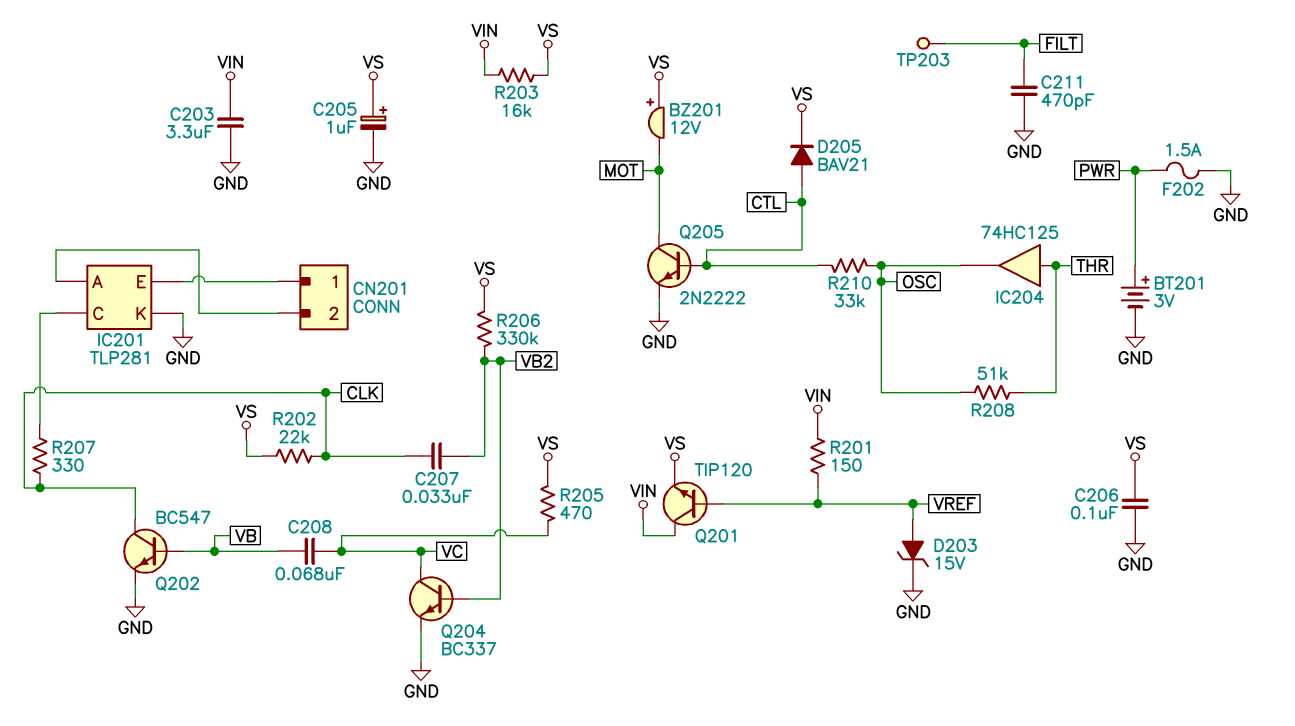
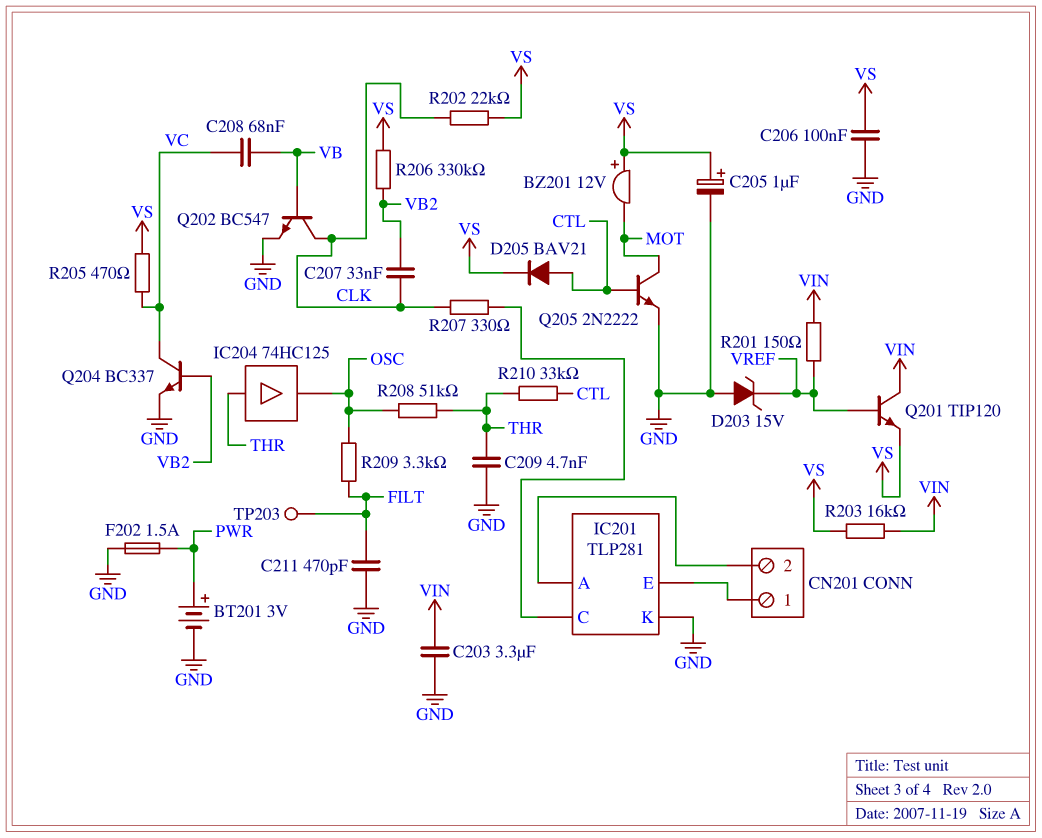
C209: none -> 4.7nF (GND, THR)
D203: zener 15V (A VREF, K GND) -> zener 15V (A GND, K VREF)
R209: none -> 3.3k (FILT, OSC)
R210: 33k (CTL, OSC) -> 33k (CTL, THR)

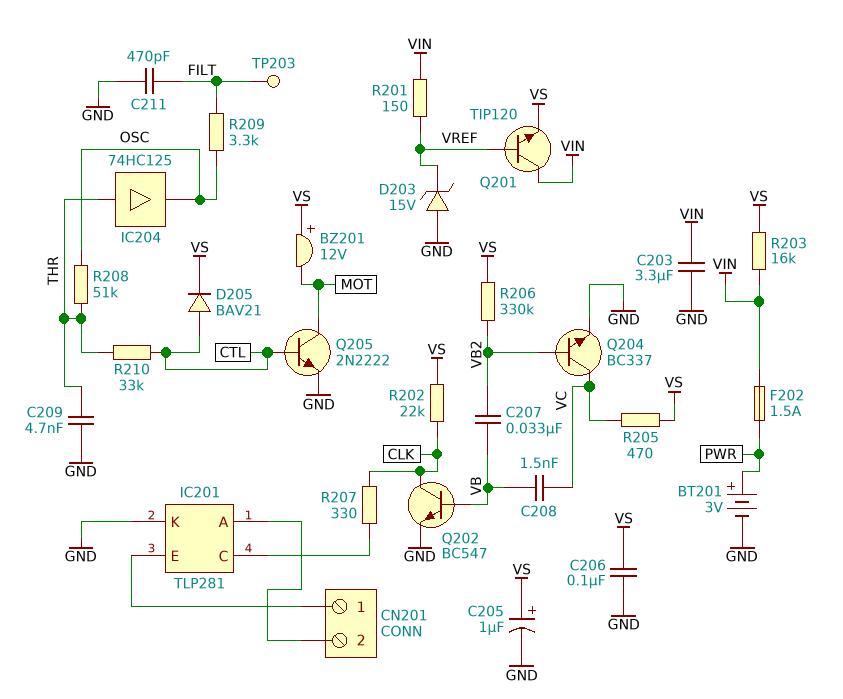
C207: 33nF (CLK, VB2) -> 33nF (VB, VB2)
C208: 68nF (VB, VC) -> 1.5nF (VB, VC)
F202: 1.5A (GND, PWR) -> 1.5A (PWR, VIN)

